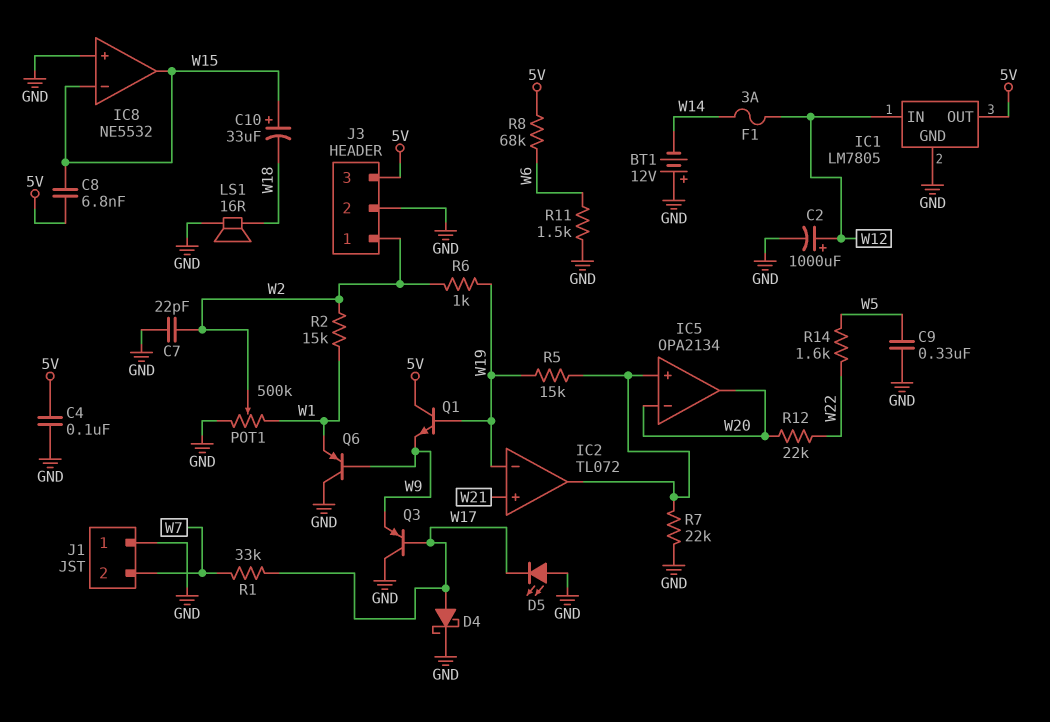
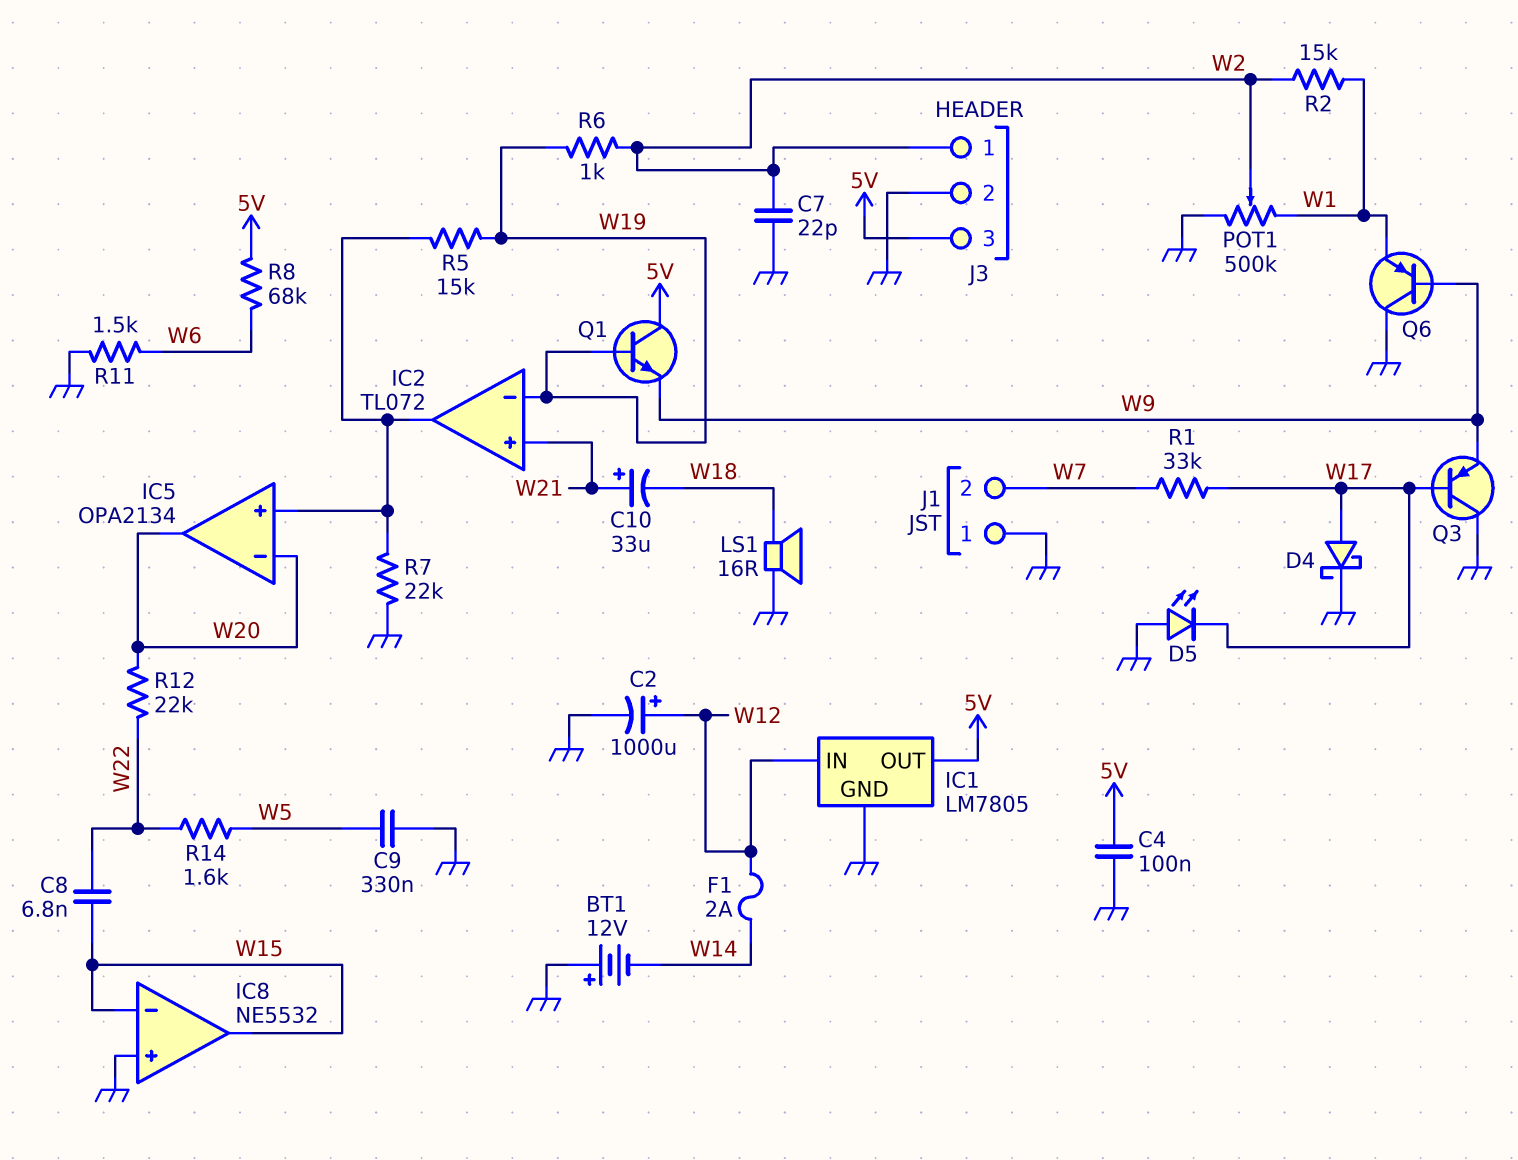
C8: 6.8nF (5V, W15) -> 6.8nF (W15, W22)
C10: 33uF (plus W15, minus W18) -> 33uF (plus W21, minus W18)
F1: 3A (W12, W14) -> 2A (W12, W14)

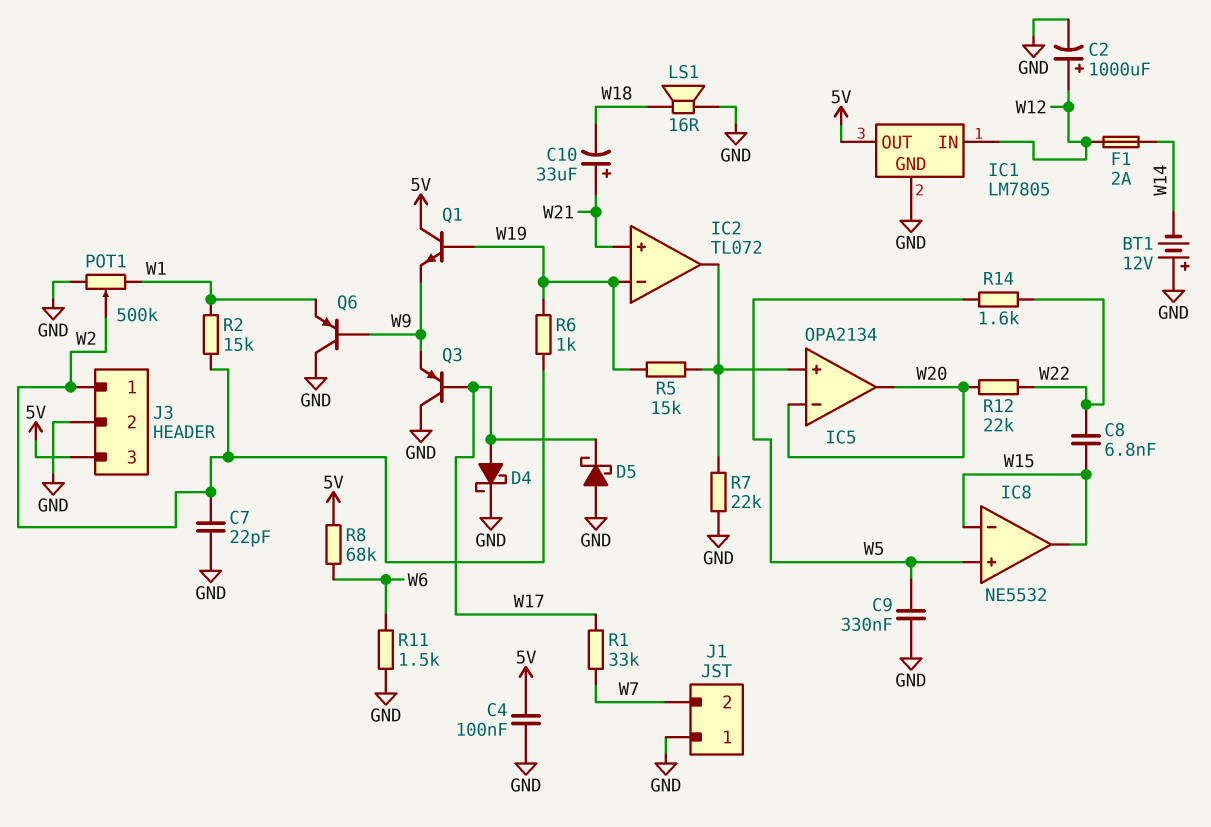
D5: LED (A GND, K W17) -> schottky (A GND, K W17)
IC8 pin in+: GND -> W5

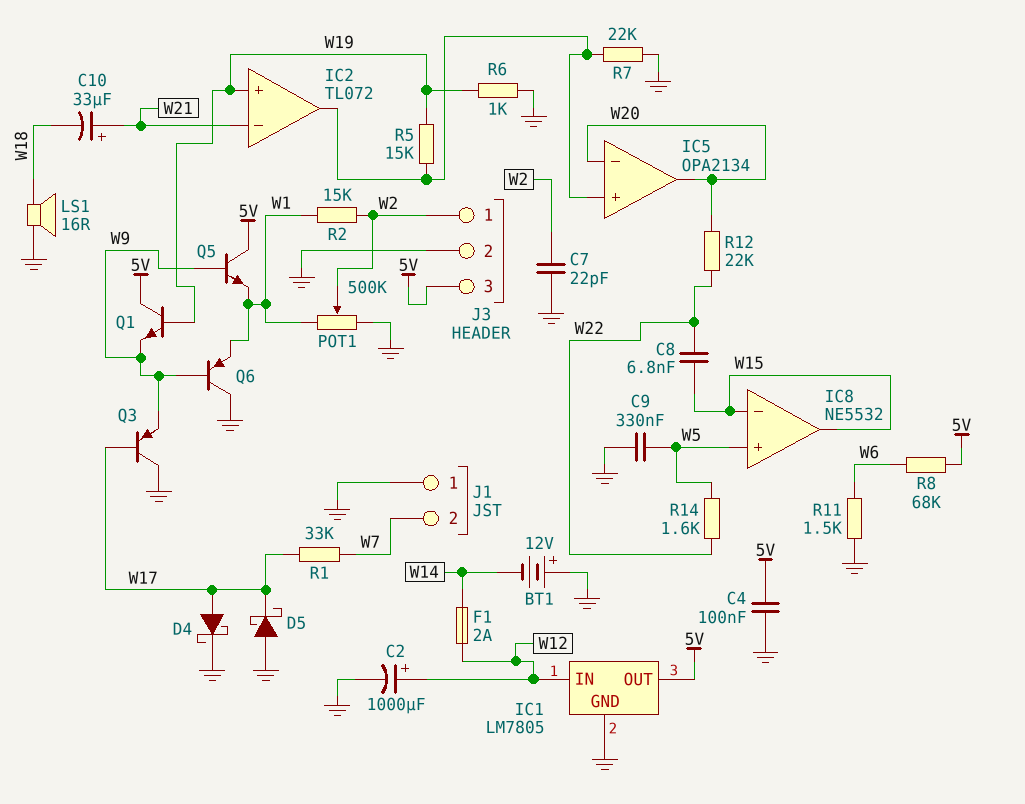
IC2 pin in+: W21 -> W19
IC2 pin in-: W19 -> W21
Q5: none -> NPN (B W9, C 5V, E W1)
R6: 1k (W2, W19) -> 1k (GND, W19)

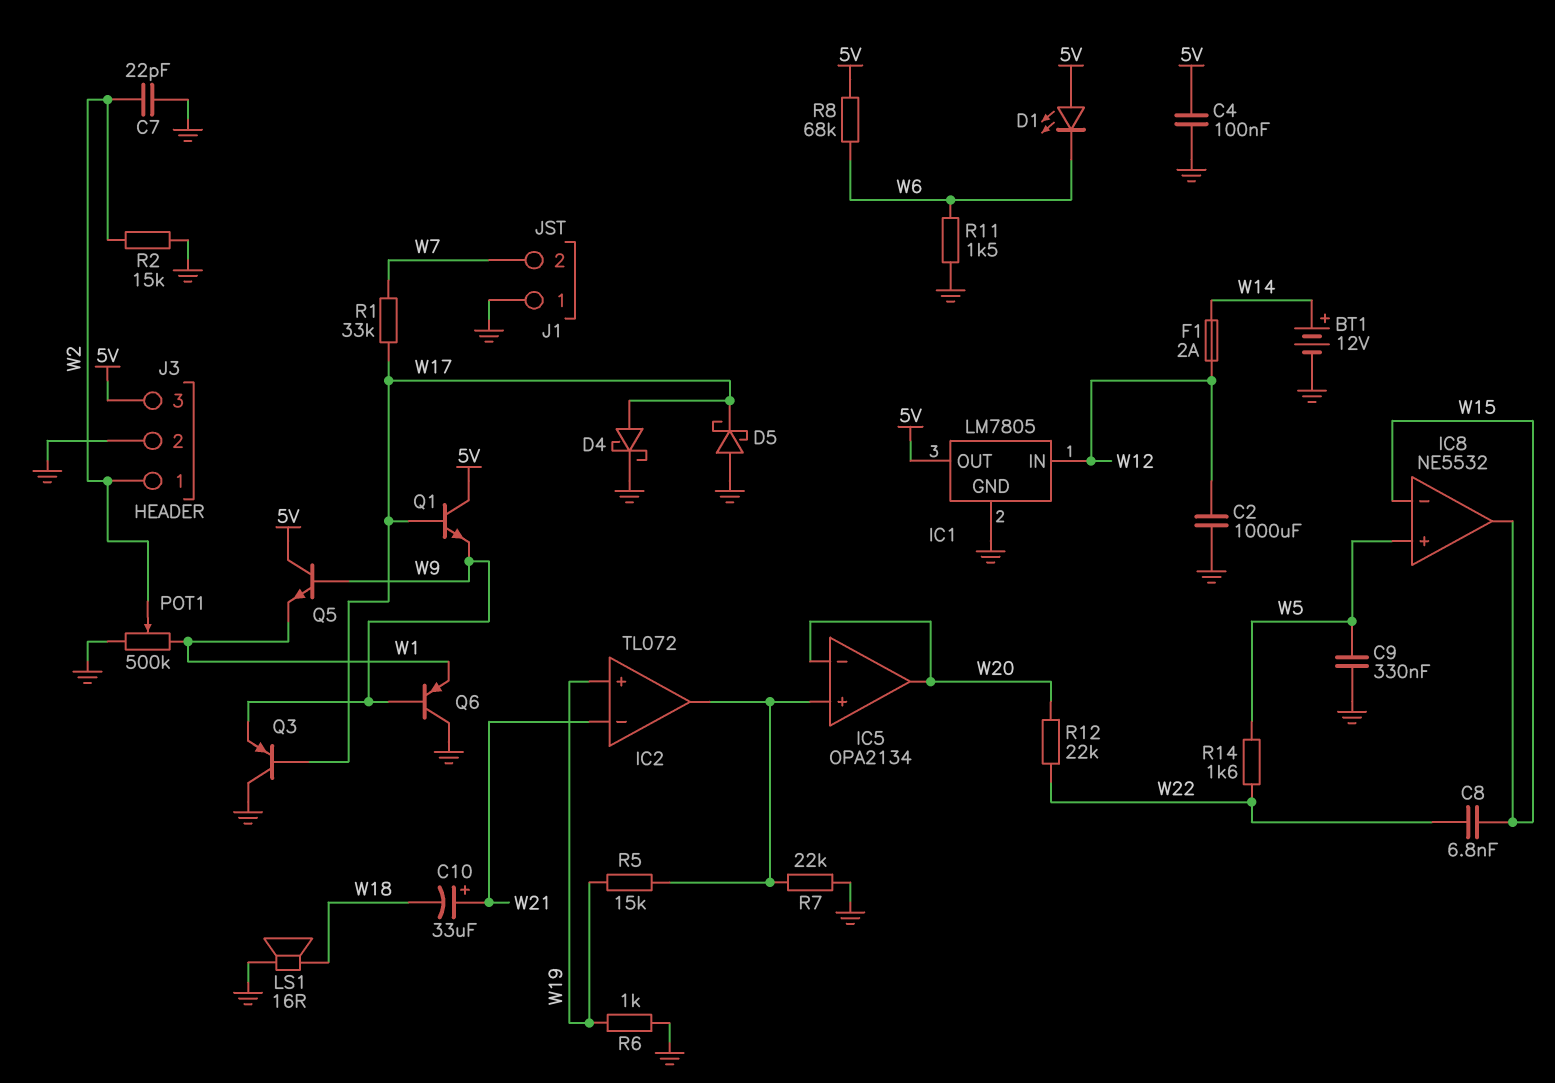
BT1: 12V (plus GND, minus W14) -> 12V (plus W14, minus GND)
C2: 1000uF (plus W12, minus GND) -> 1000uF (GND, W12)
D1: none -> LED (A 5V, K W6)
Q1: NPN (B W19, C 5V, E W9) -> NPN (B W17, C 5V, E W9)
R2: 15k (W1, W2) -> 15k (GND, W2)

